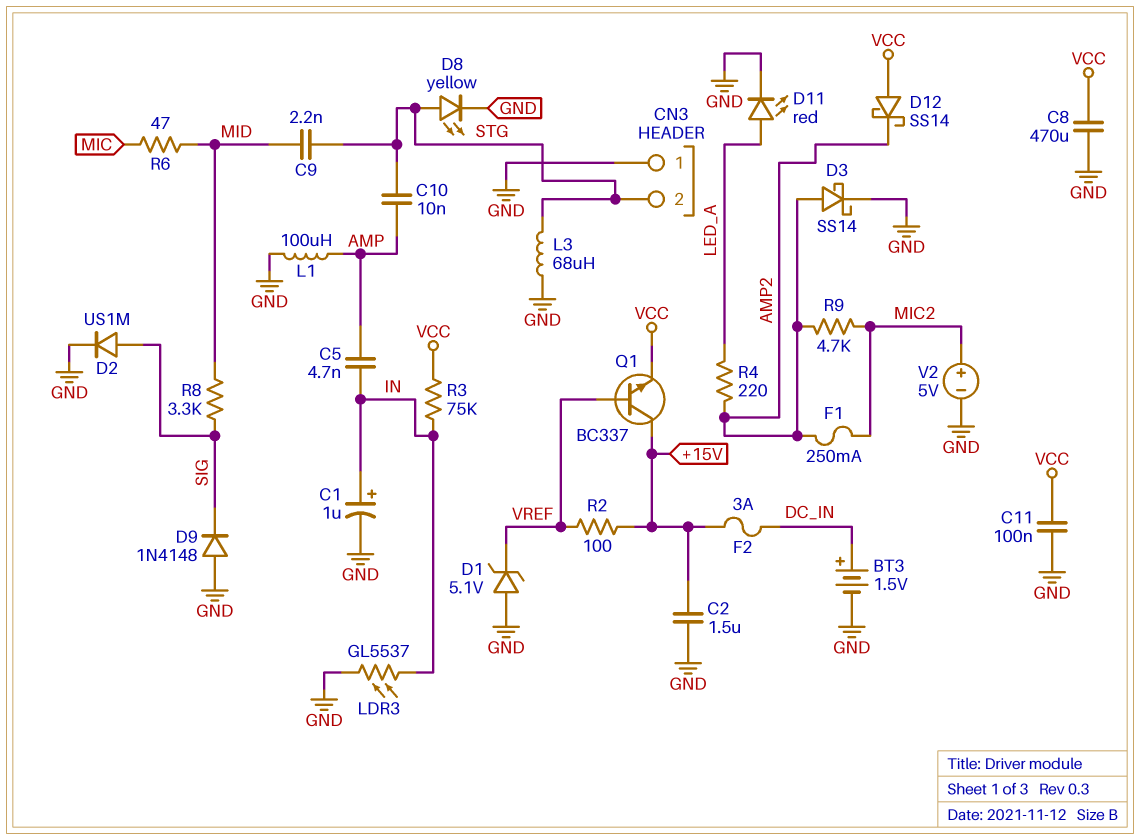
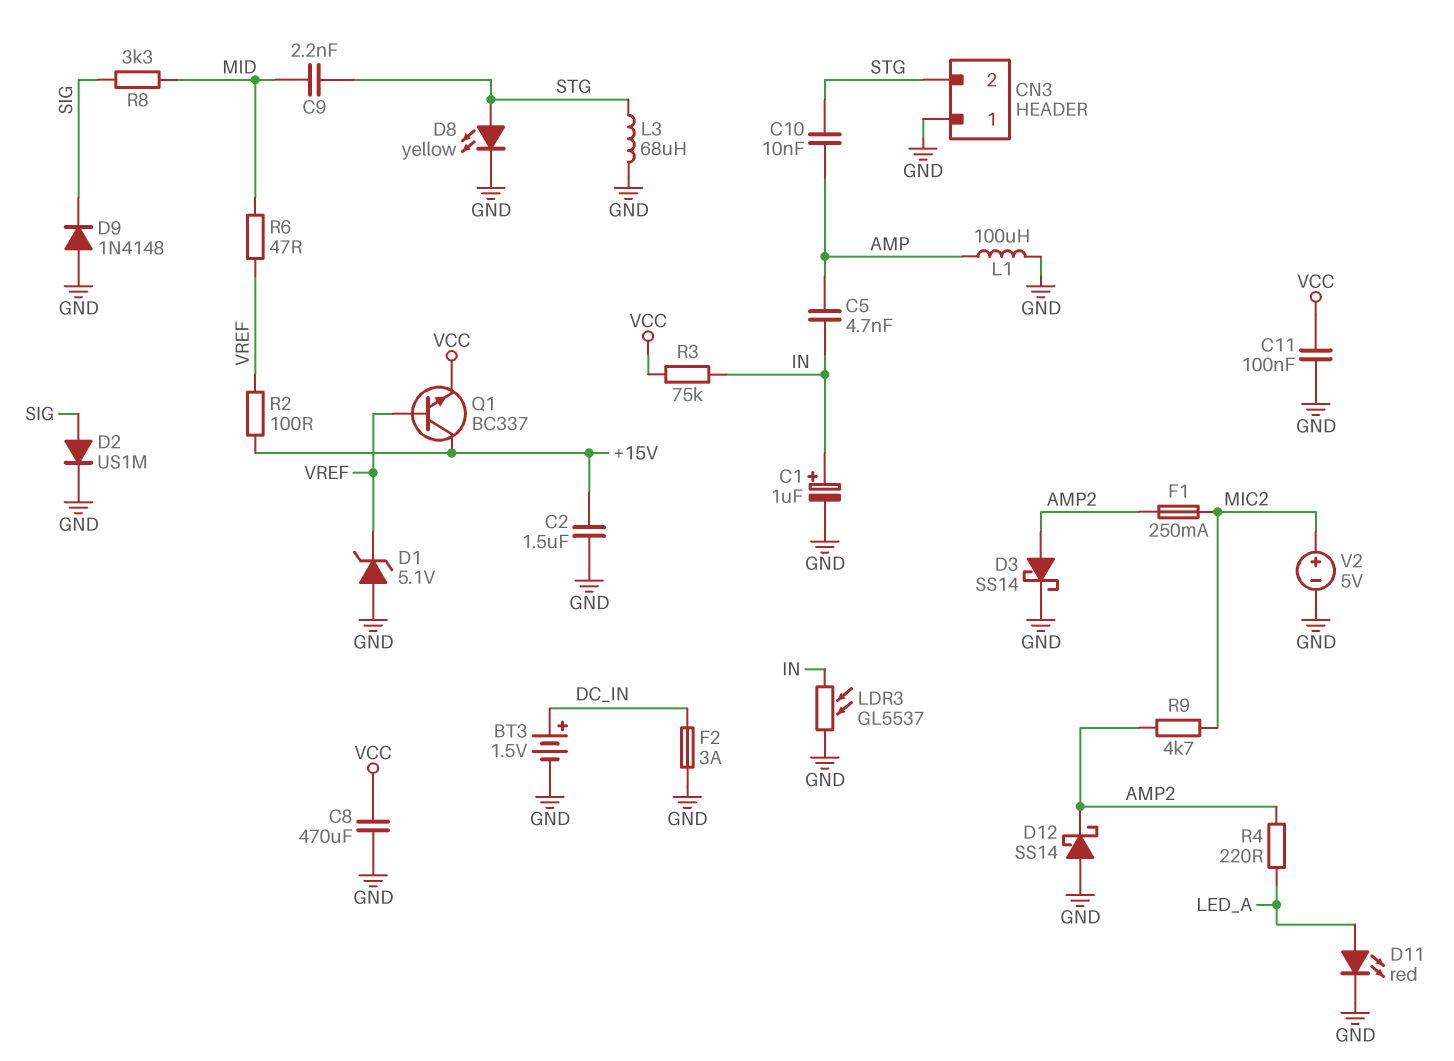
D12: schottky SS14 (A VCC, K AMP2) -> schottky SS14 (A GND, K AMP2)
F2: 3A (+15V, DC_IN) -> 3A (DC_IN, GND)
R6: 47 (MIC, MID) -> 47 (MID, VREF)

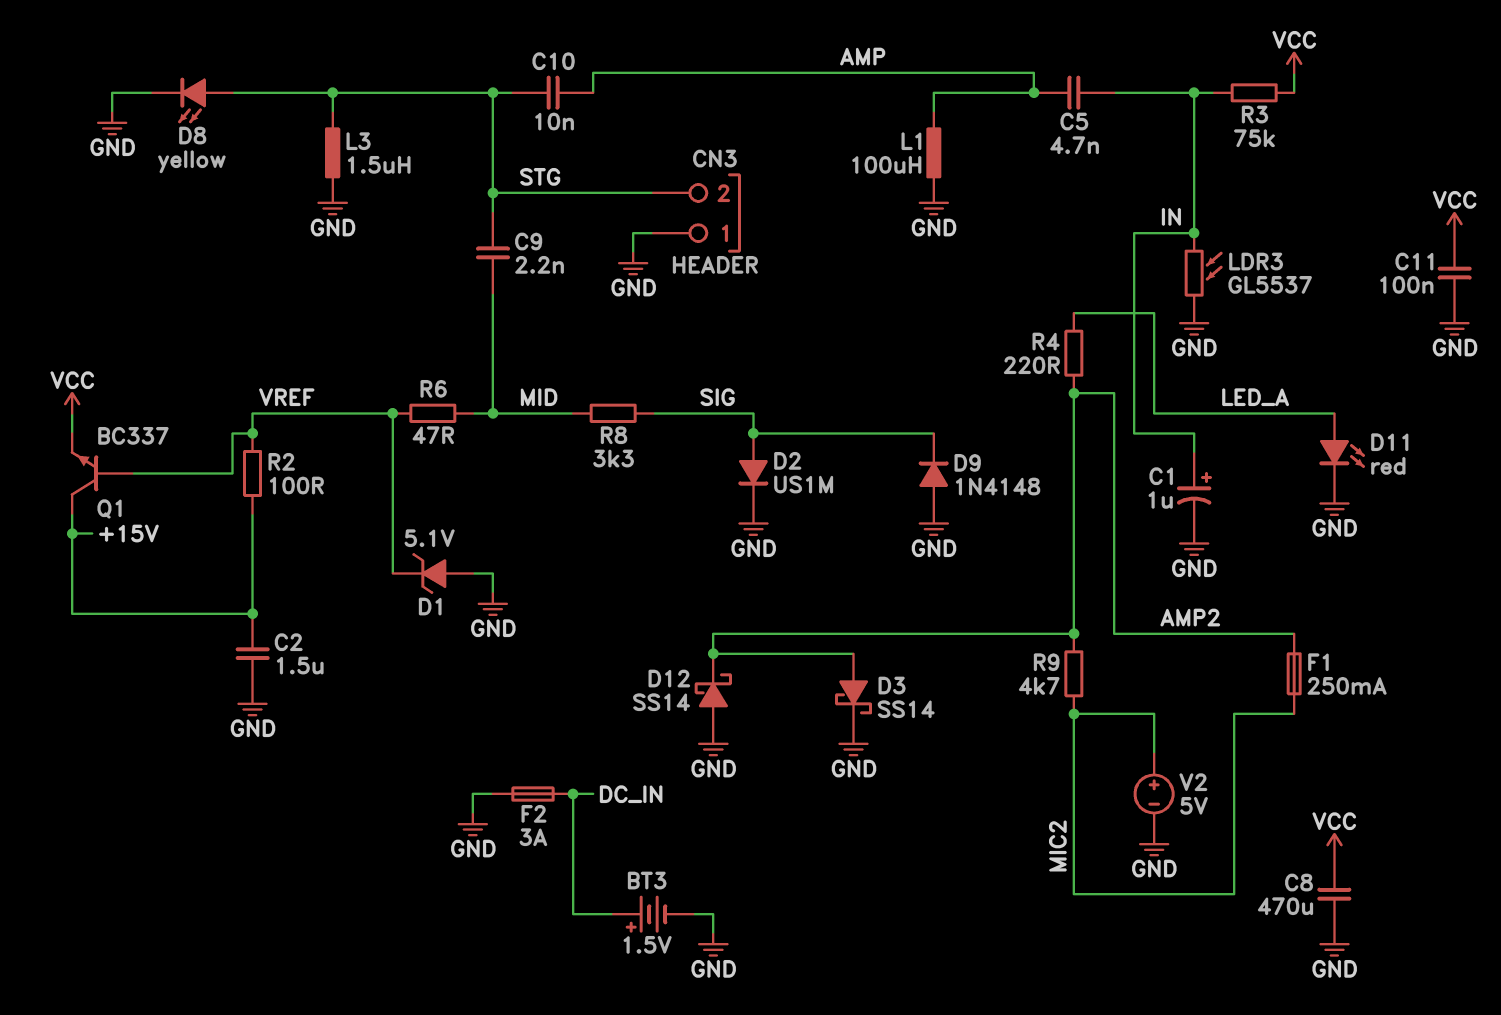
L3: 68uH (GND, STG) -> 1.5uH (GND, STG)

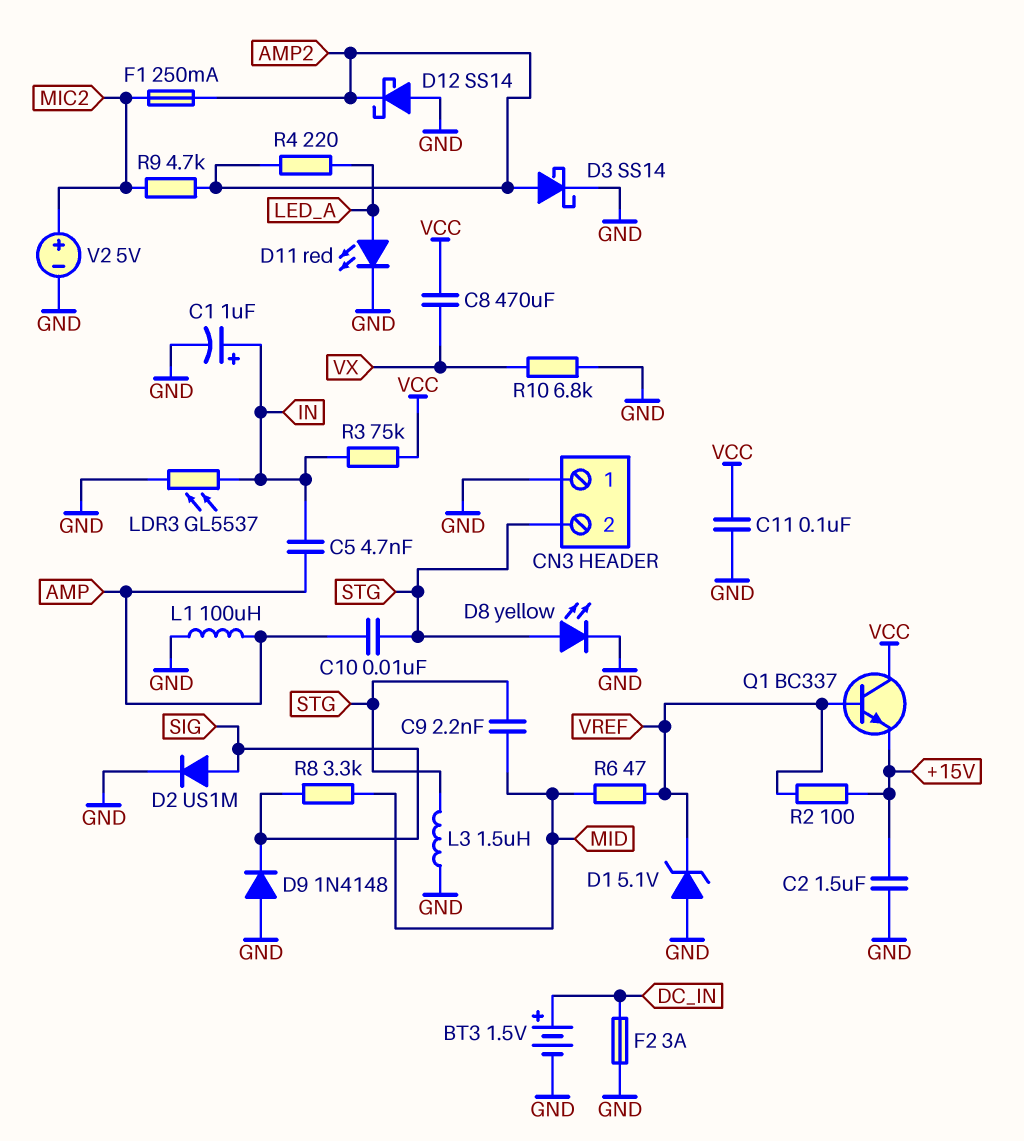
C8: 470uF (GND, VCC) -> 470uF (VCC, VX)
Q1: NPN BC337 (B VREF, C +15V, E VCC) -> NPN BC337 (B VREF, C VCC, E +15V)
R10: none -> 6.8k (GND, VX)

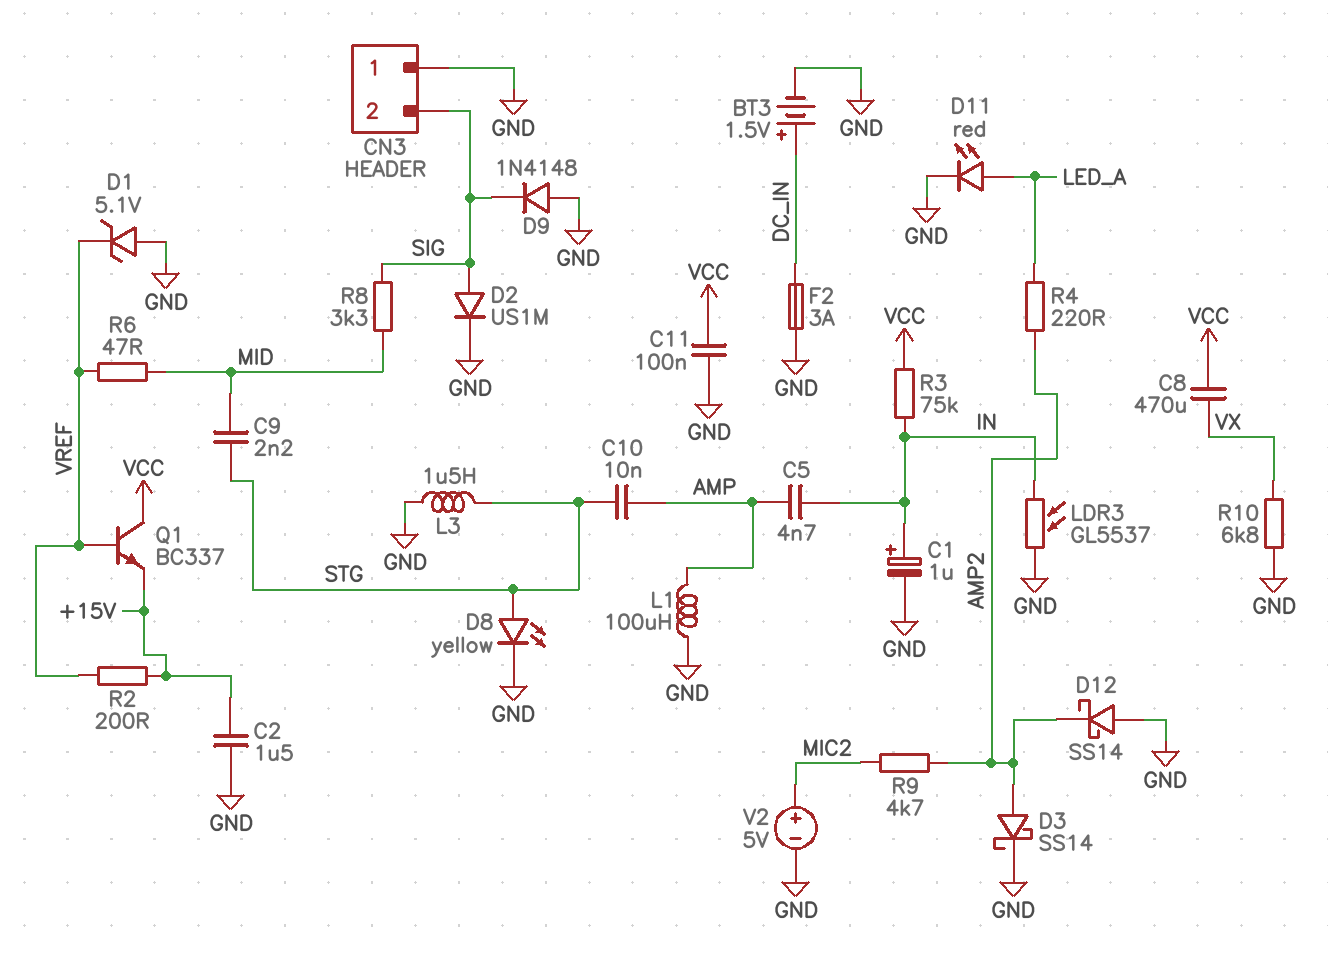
CN3 pin 2: STG -> SIG
F1: 250mA (AMP2, MIC2) -> none
R2: 100 (+15V, VREF) -> 200 (+15V, VREF)

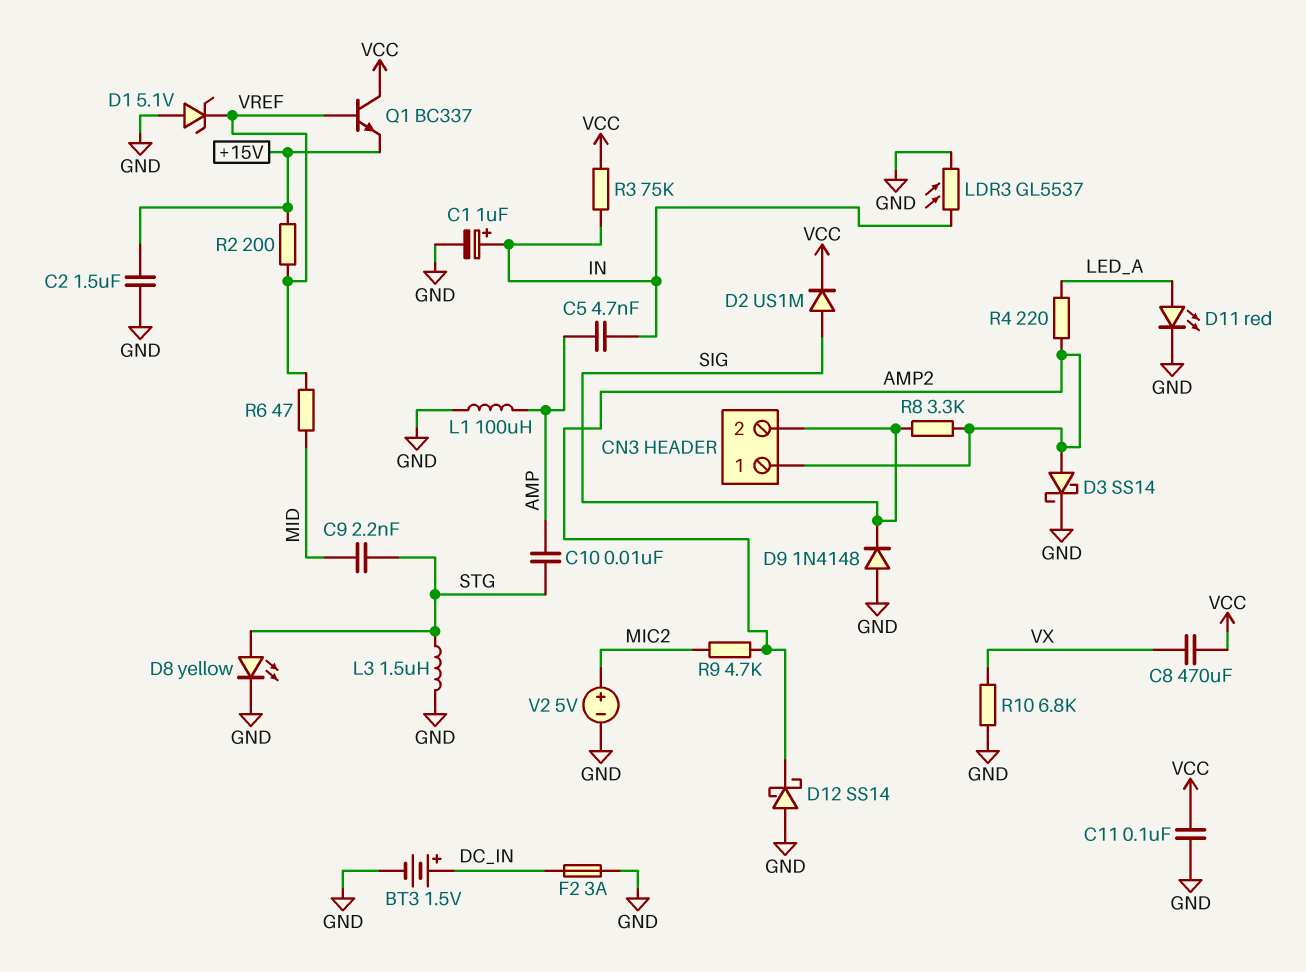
CN3 pin 1: GND -> AMP2
D2: diode US1M (A SIG, K GND) -> diode US1M (A SIG, K VCC)
R8: 3.3k (MID, SIG) -> 3.3k (AMP2, SIG)

